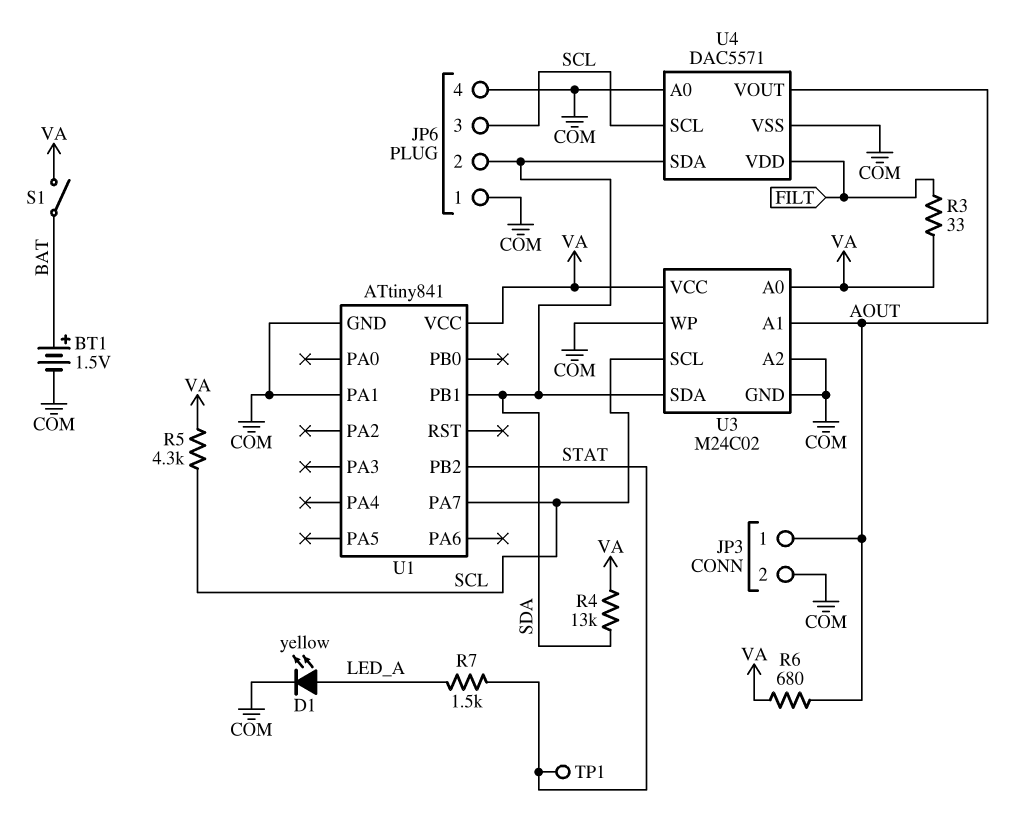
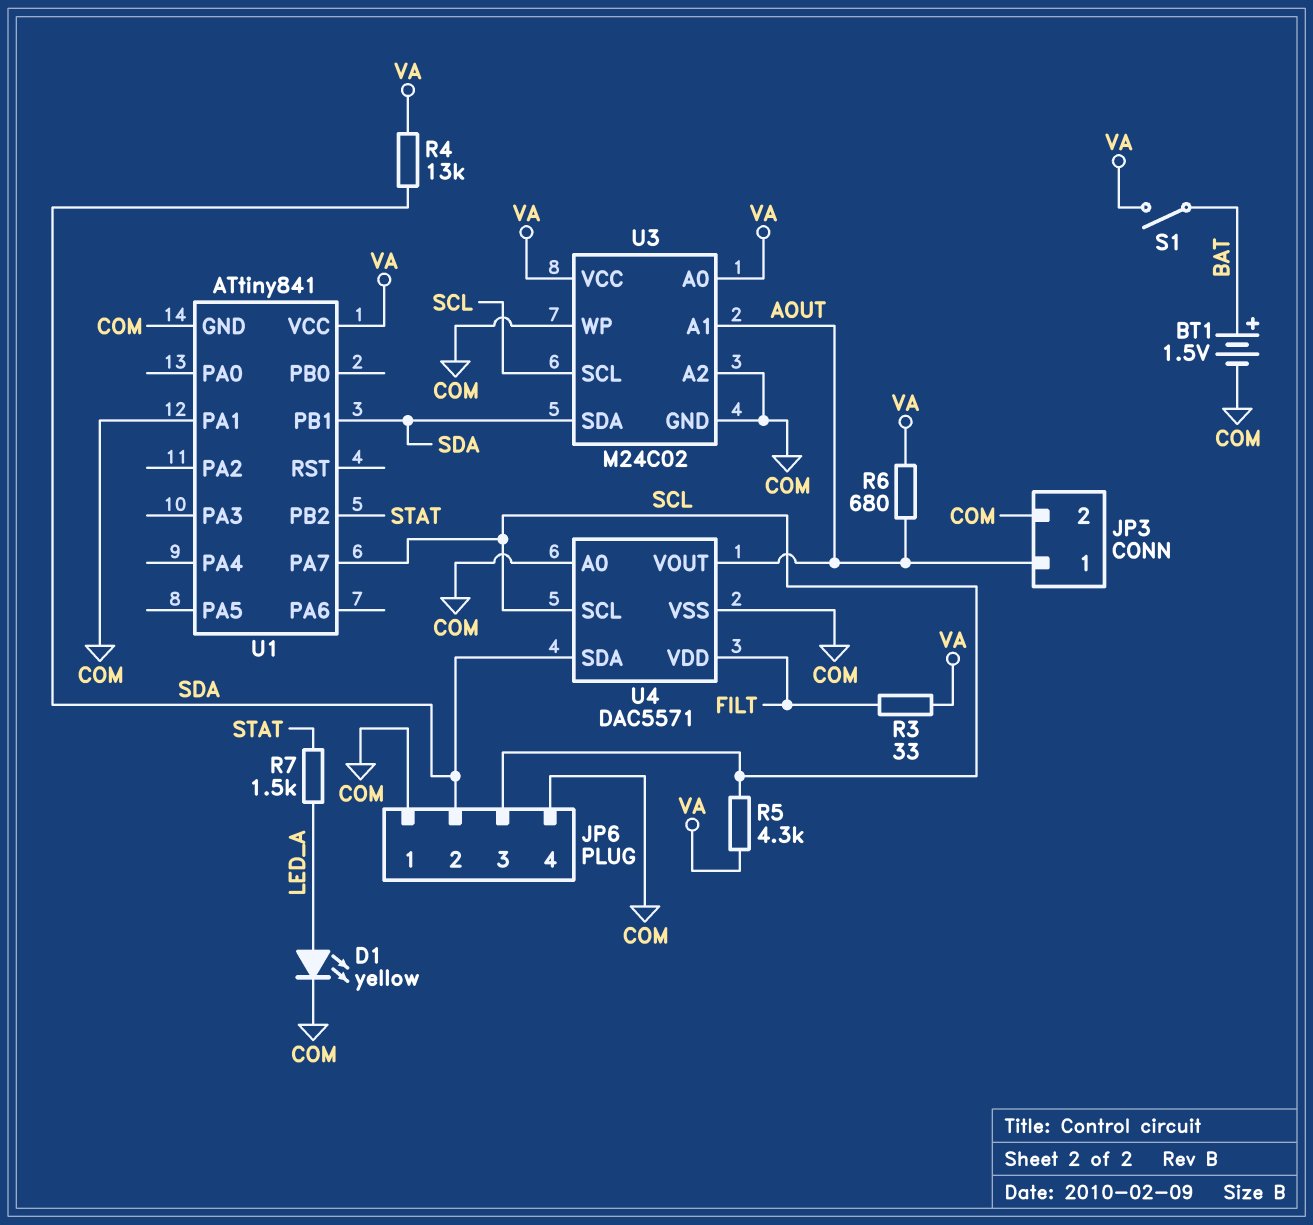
TP1: test point (STAT) -> none

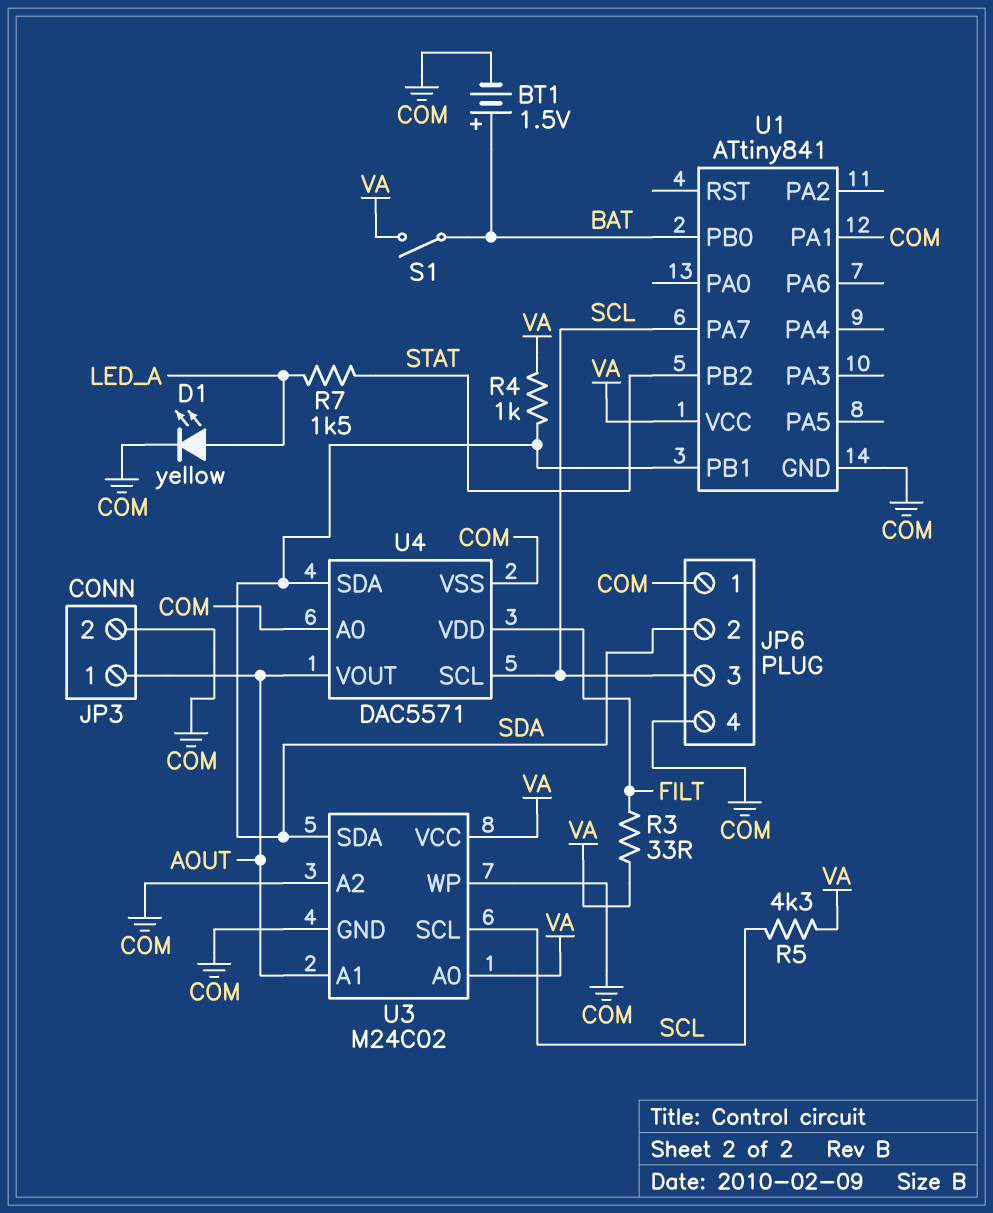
R4: 13k (SDA, VA) -> 1k (SDA, VA)
R6: 680 (AOUT, VA) -> none
U1 pin PB0: none -> BAT

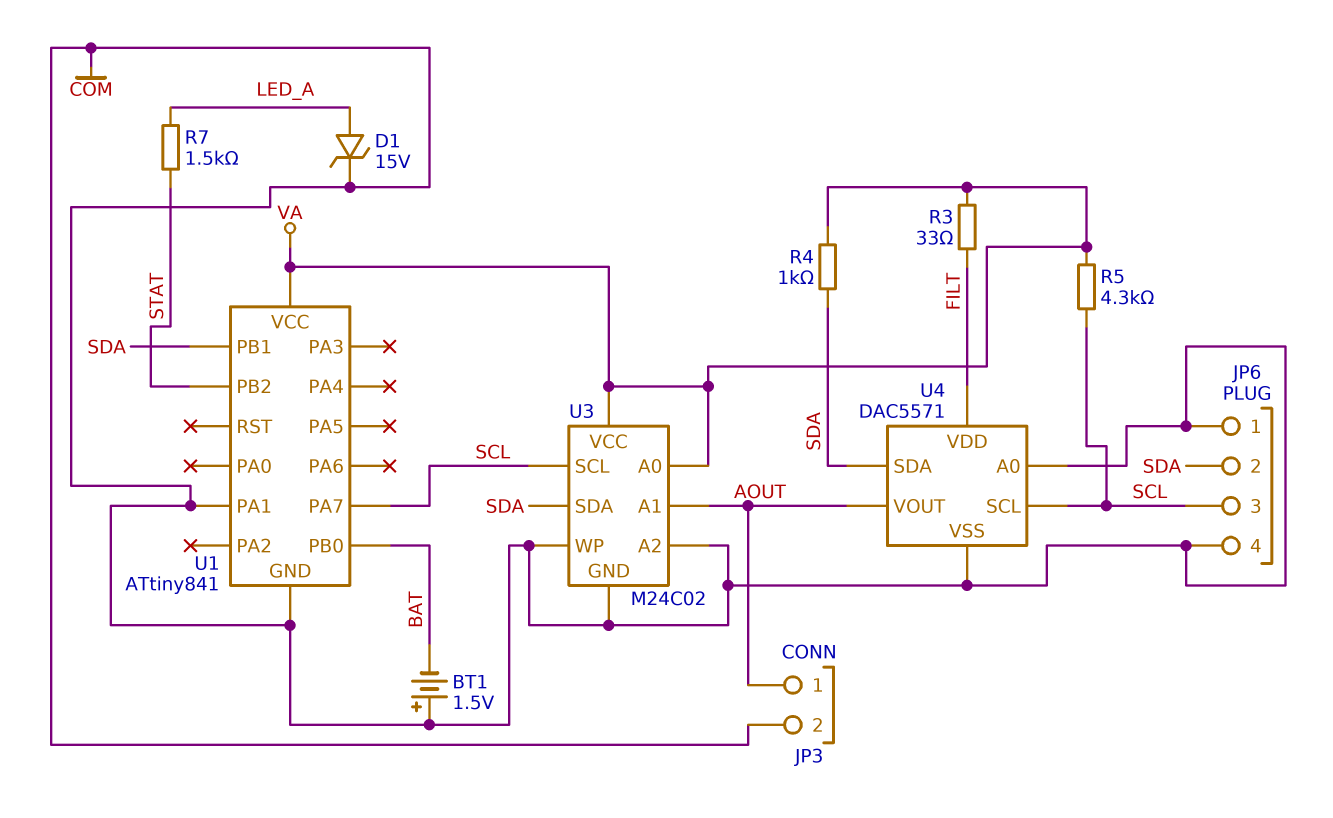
BT1: 1.5V (plus BAT, minus COM) -> 1.5V (plus COM, minus BAT)
D1: LED yellow (A LED_A, K COM) -> zener 15V (A LED_A, K COM)
S1: switch (BAT, VA) -> none

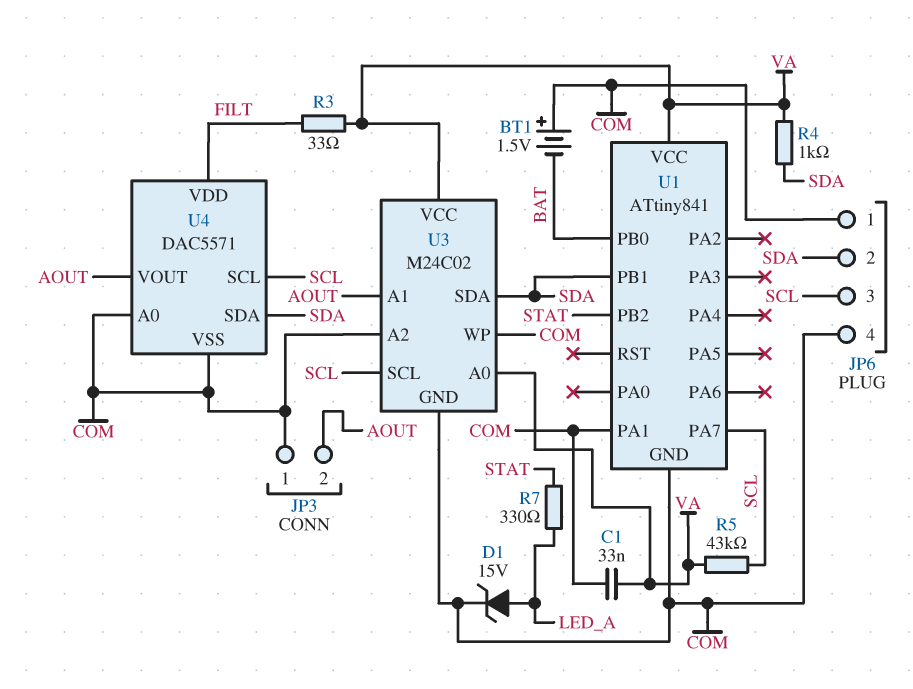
C1: none -> 33nF (COM, VA)
JP3 pin 1: AOUT -> COM
JP3 pin 2: COM -> AOUT
R5: 4.3k (SCL, VA) -> 43k (SCL, VA)
R7: 1.5k (LED_A, STAT) -> 330 (LED_A, STAT)

